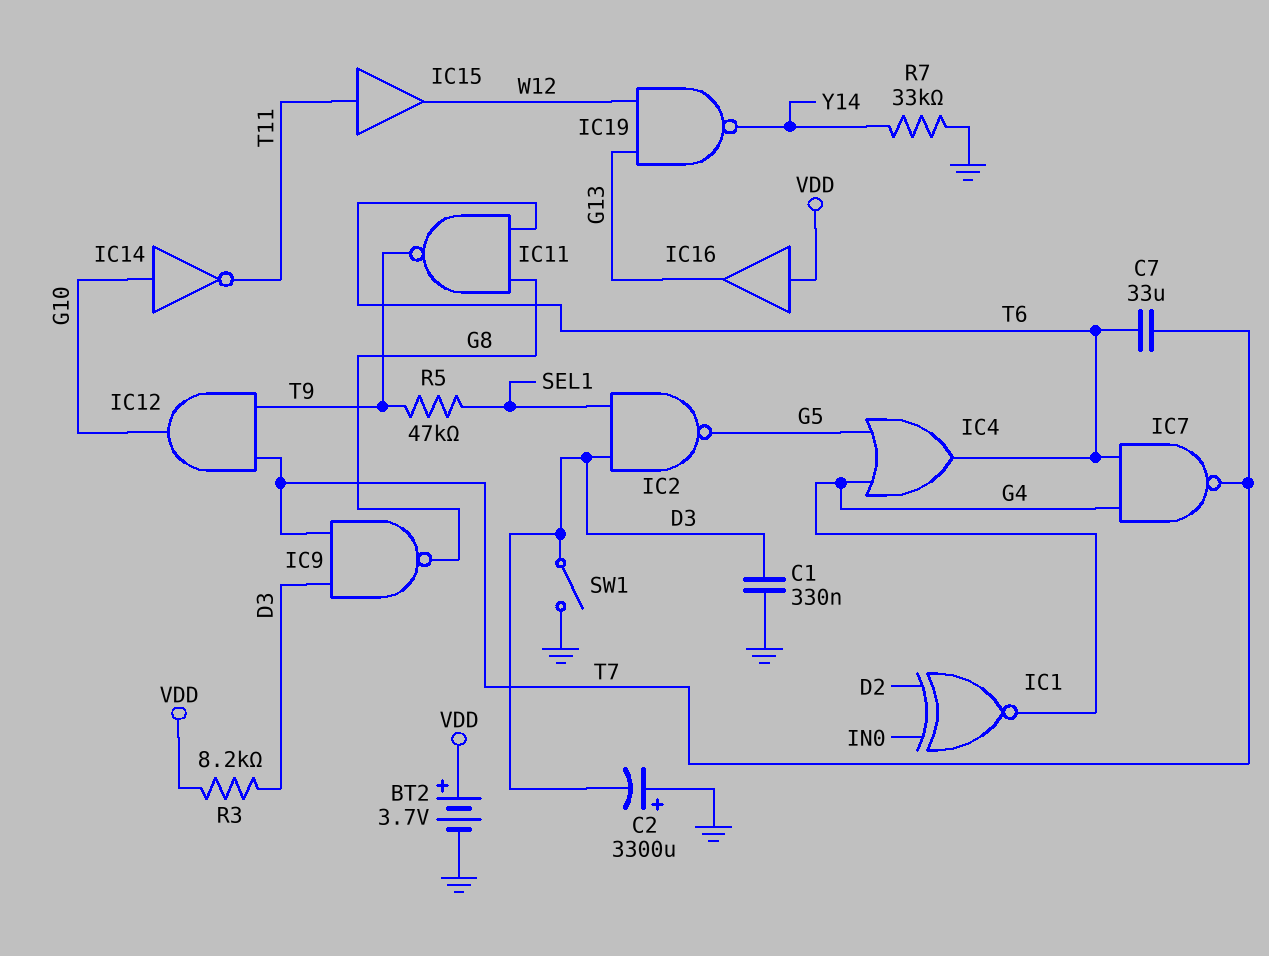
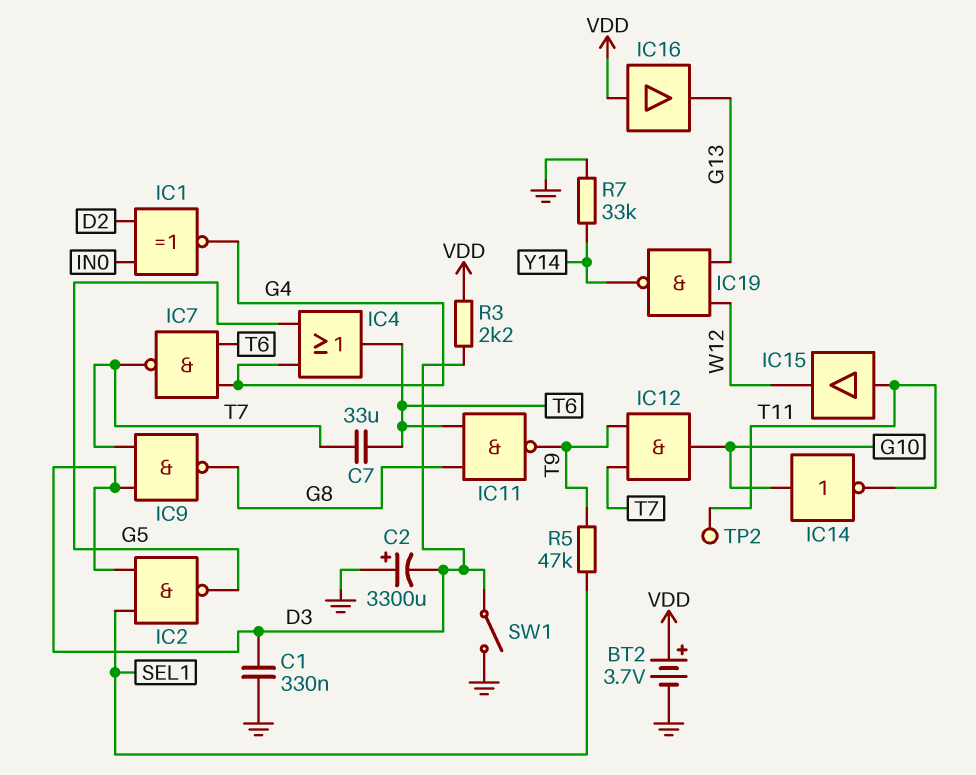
R3: 8.2k (D3, VDD) -> 2.2k (D3, VDD)
TP2: none -> test point (T11)

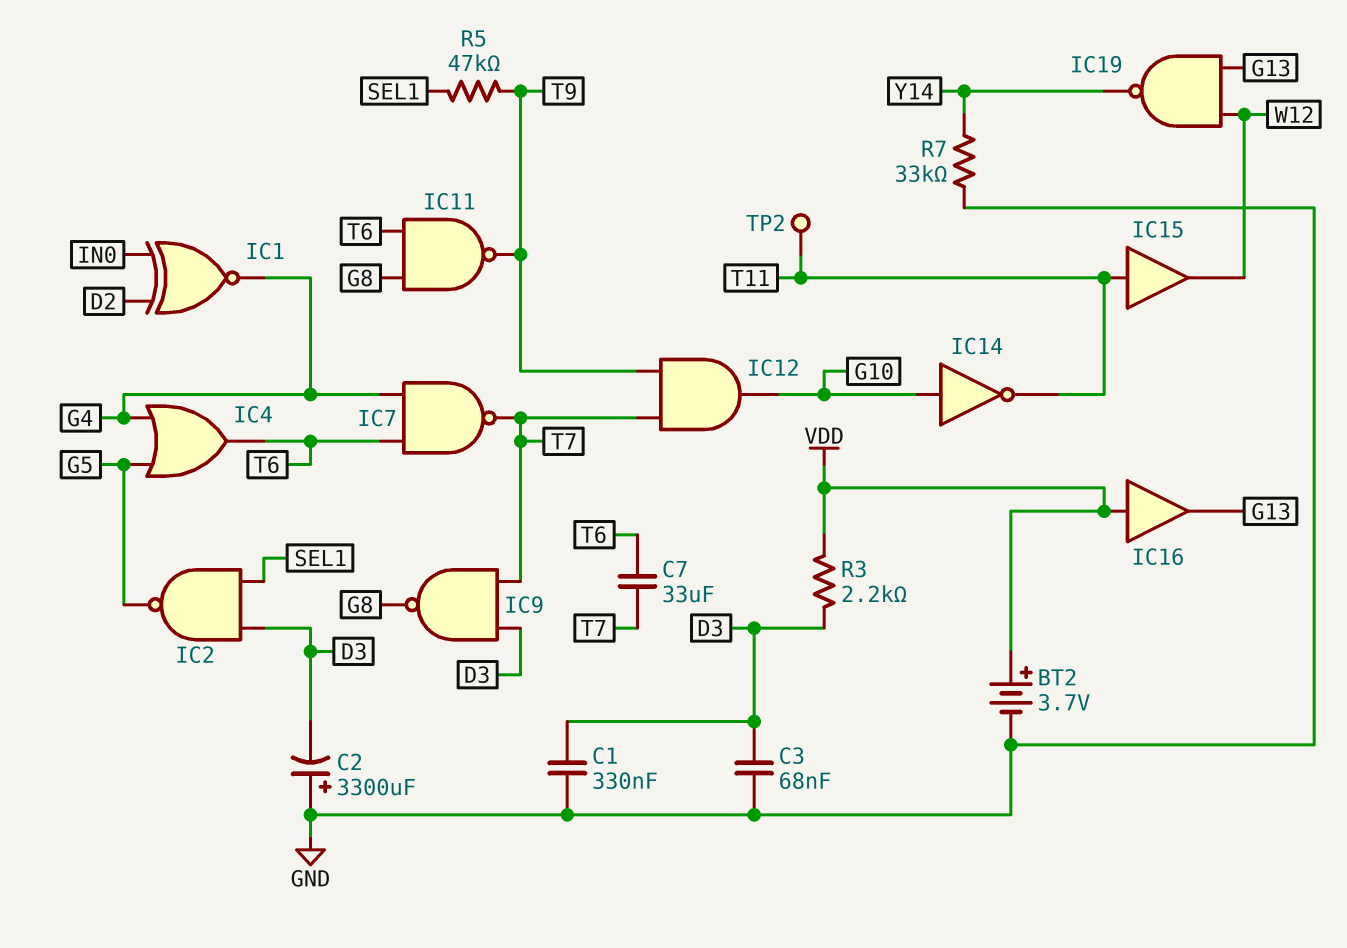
C3: none -> 68nF (D3, GND)
SW1: switch (D3, GND) -> none

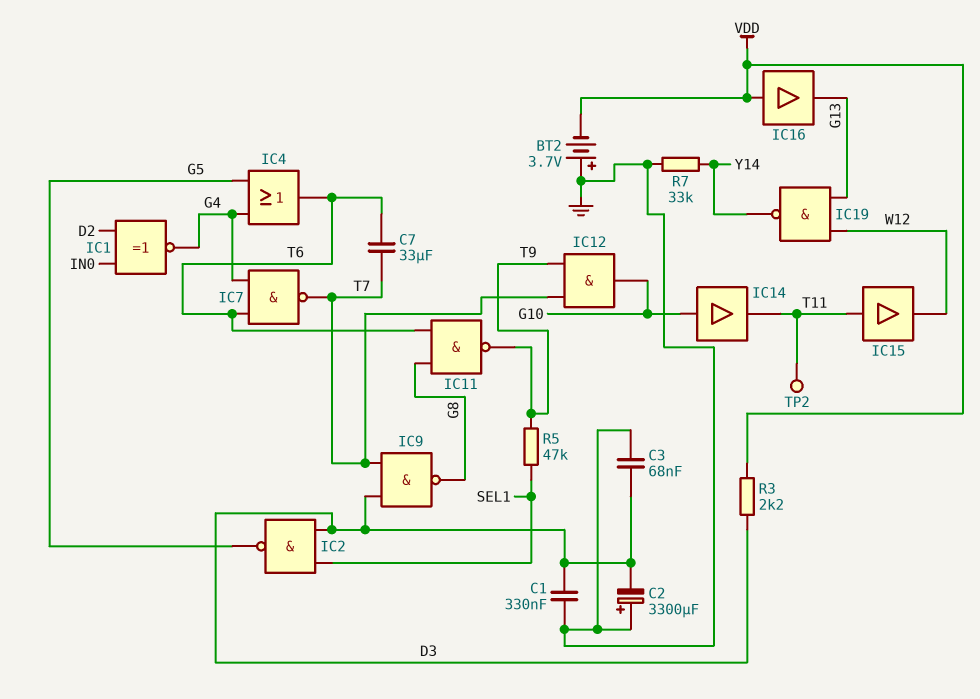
BT2: 3.7V (plus VDD, minus GND) -> 3.7V (plus GND, minus VDD)
IC14: NOT (in G10, out T11) -> buffer (in G10, out T11)

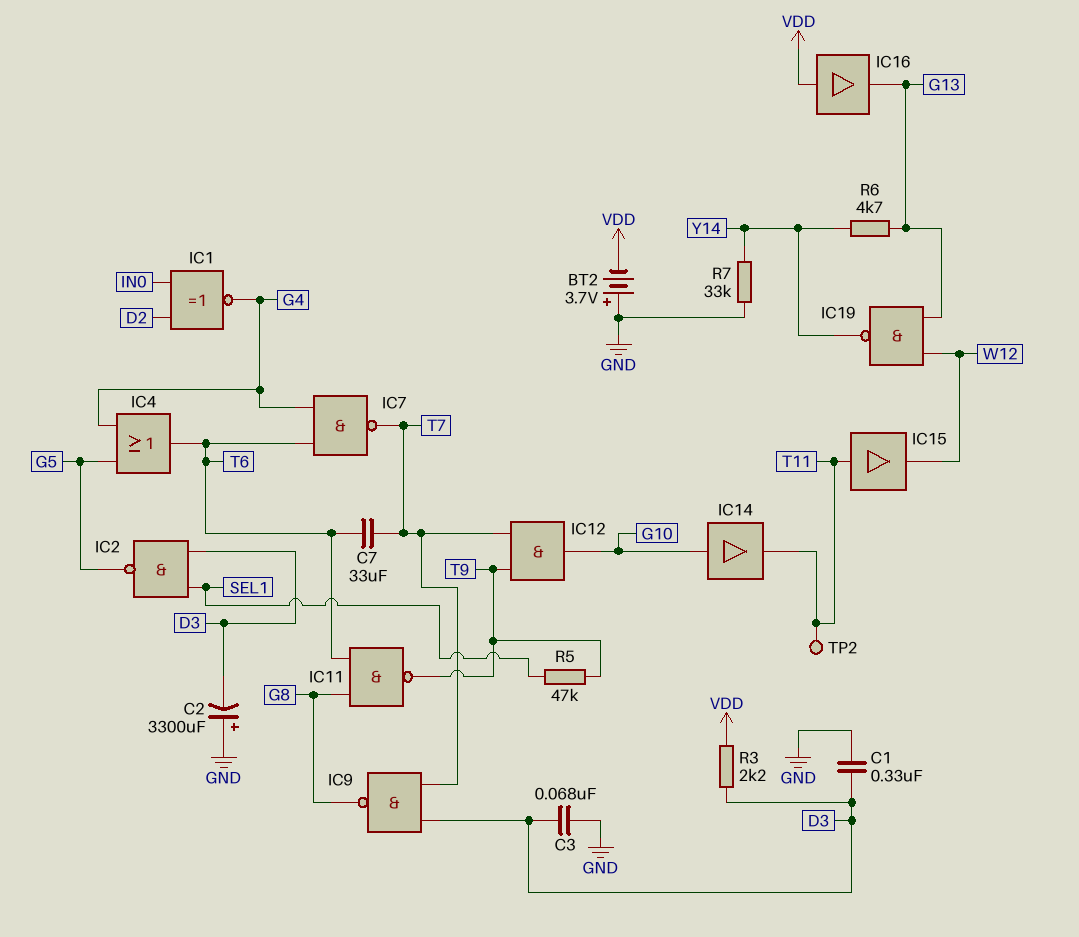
R6: none -> 4.7k (G13, Y14)

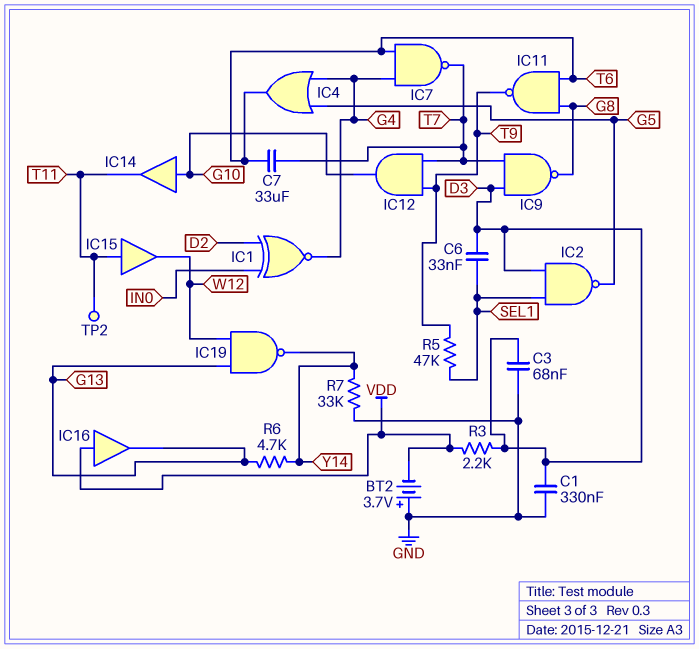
C2: 3300uF (plus GND, minus D3) -> none
C6: none -> 33nF (D3, SEL1)

